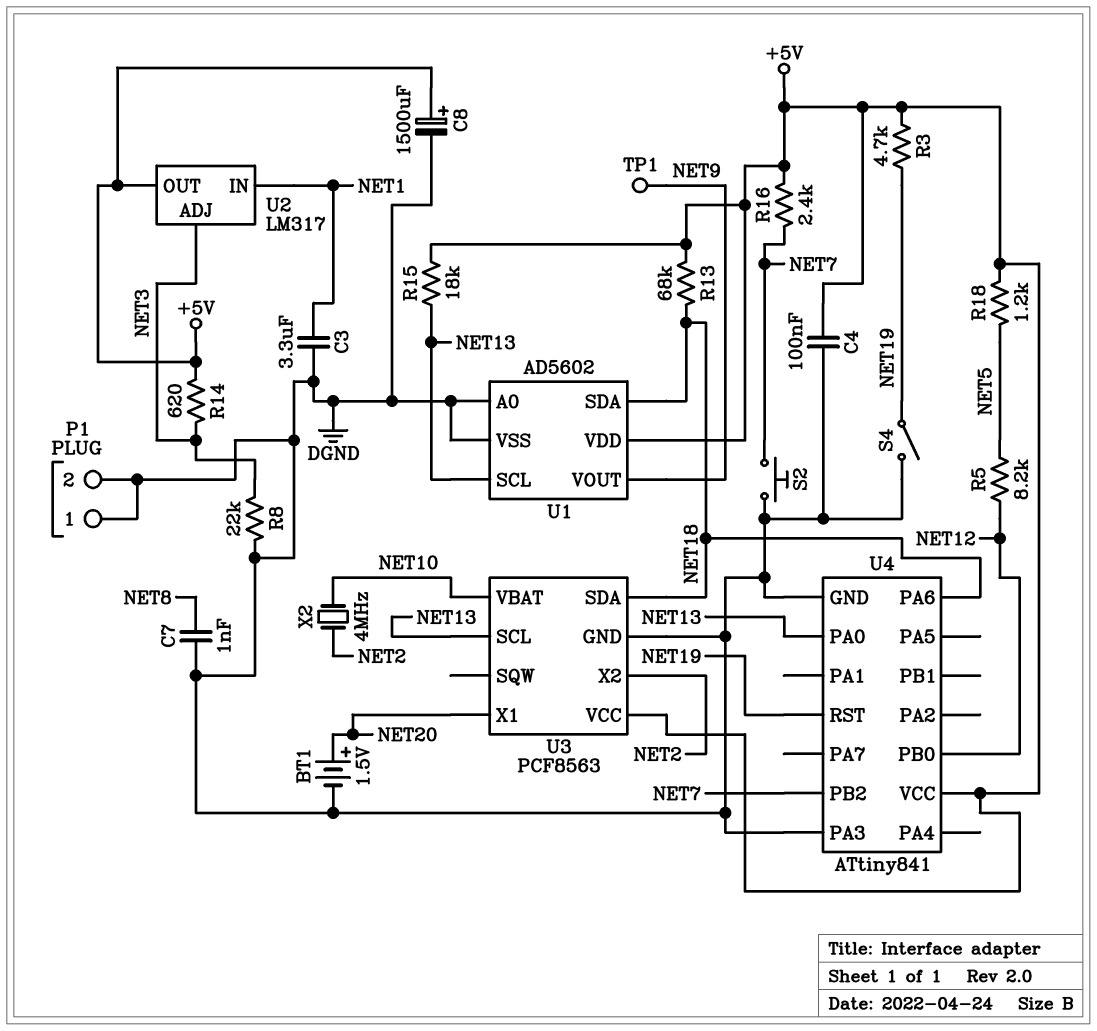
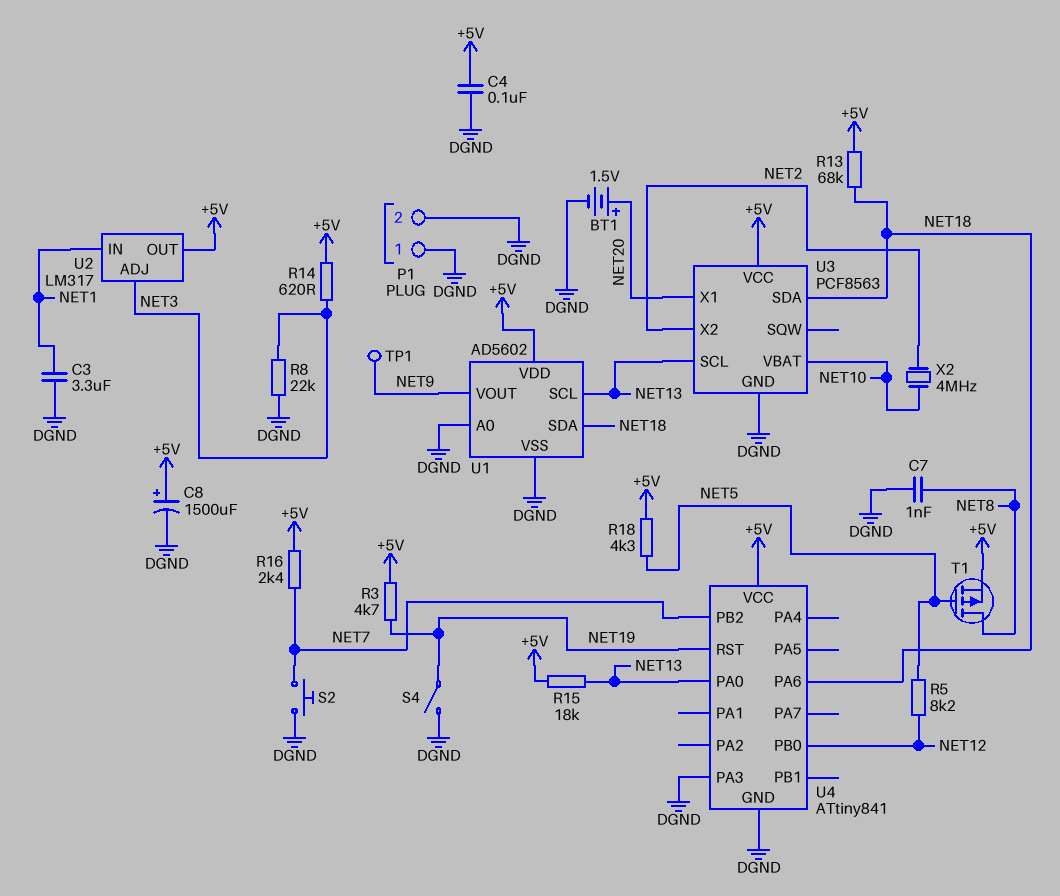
R18: 1.2k (+5V, NET5) -> 4.3k (+5V, NET5)
T1: none -> PMOS (G NET5, D NET8, S +5V)

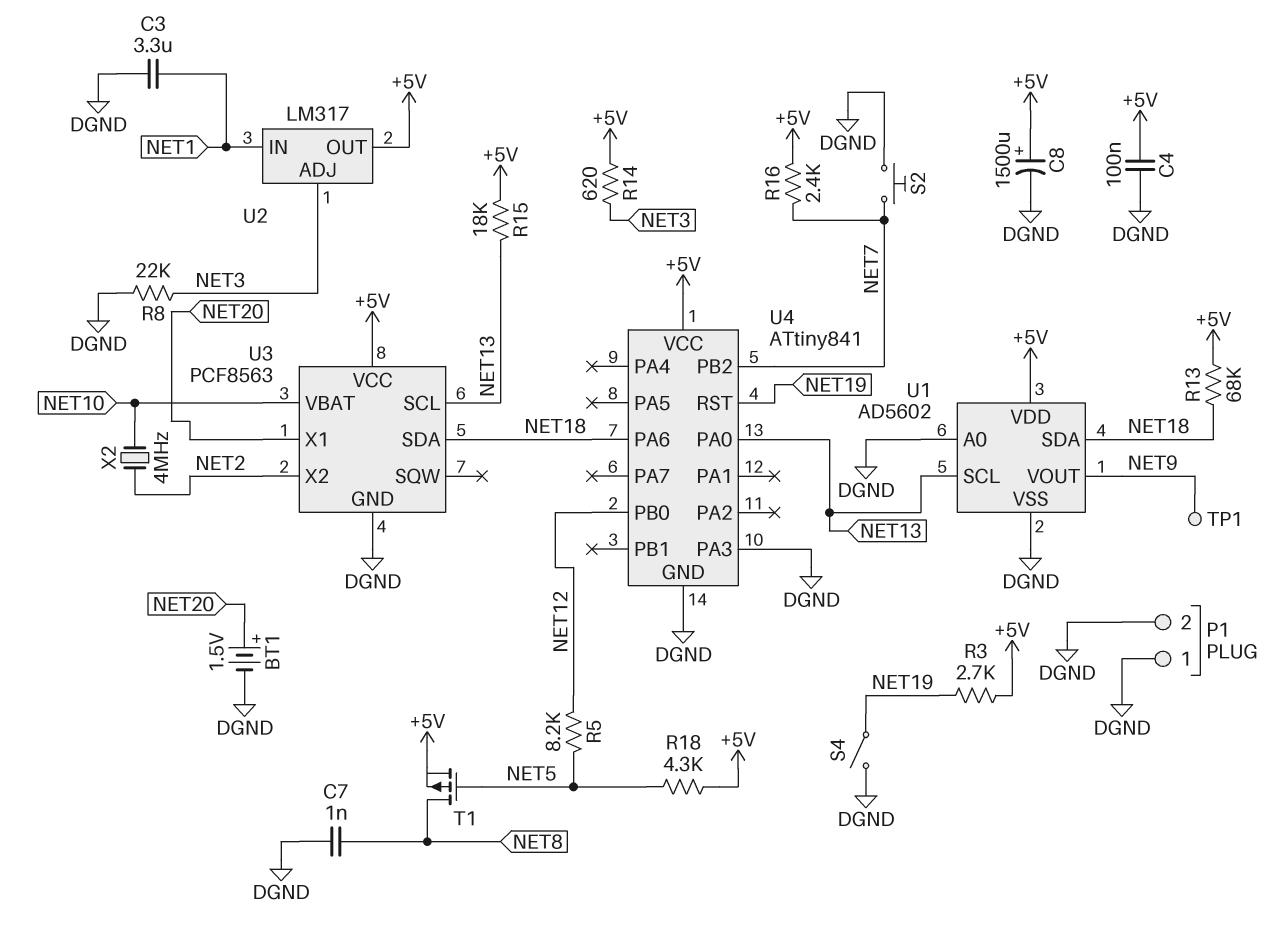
R3: 4.7k (+5V, NET19) -> 2.7k (+5V, NET19)

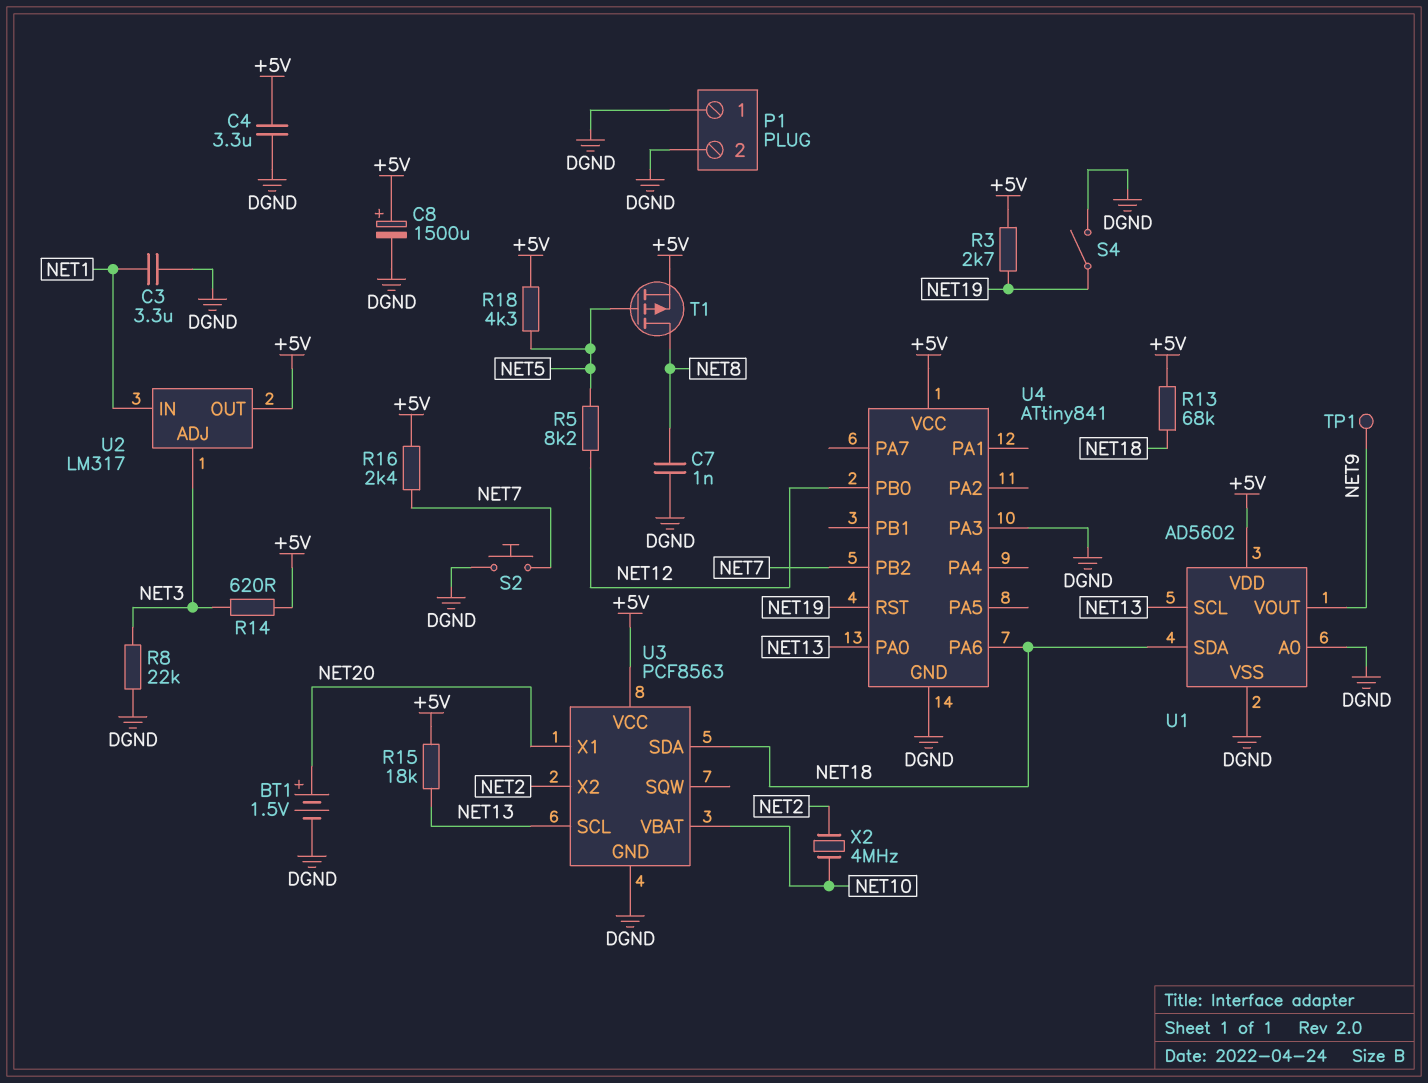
C4: 100nF (+5V, DGND) -> 3.3uF (+5V, DGND)

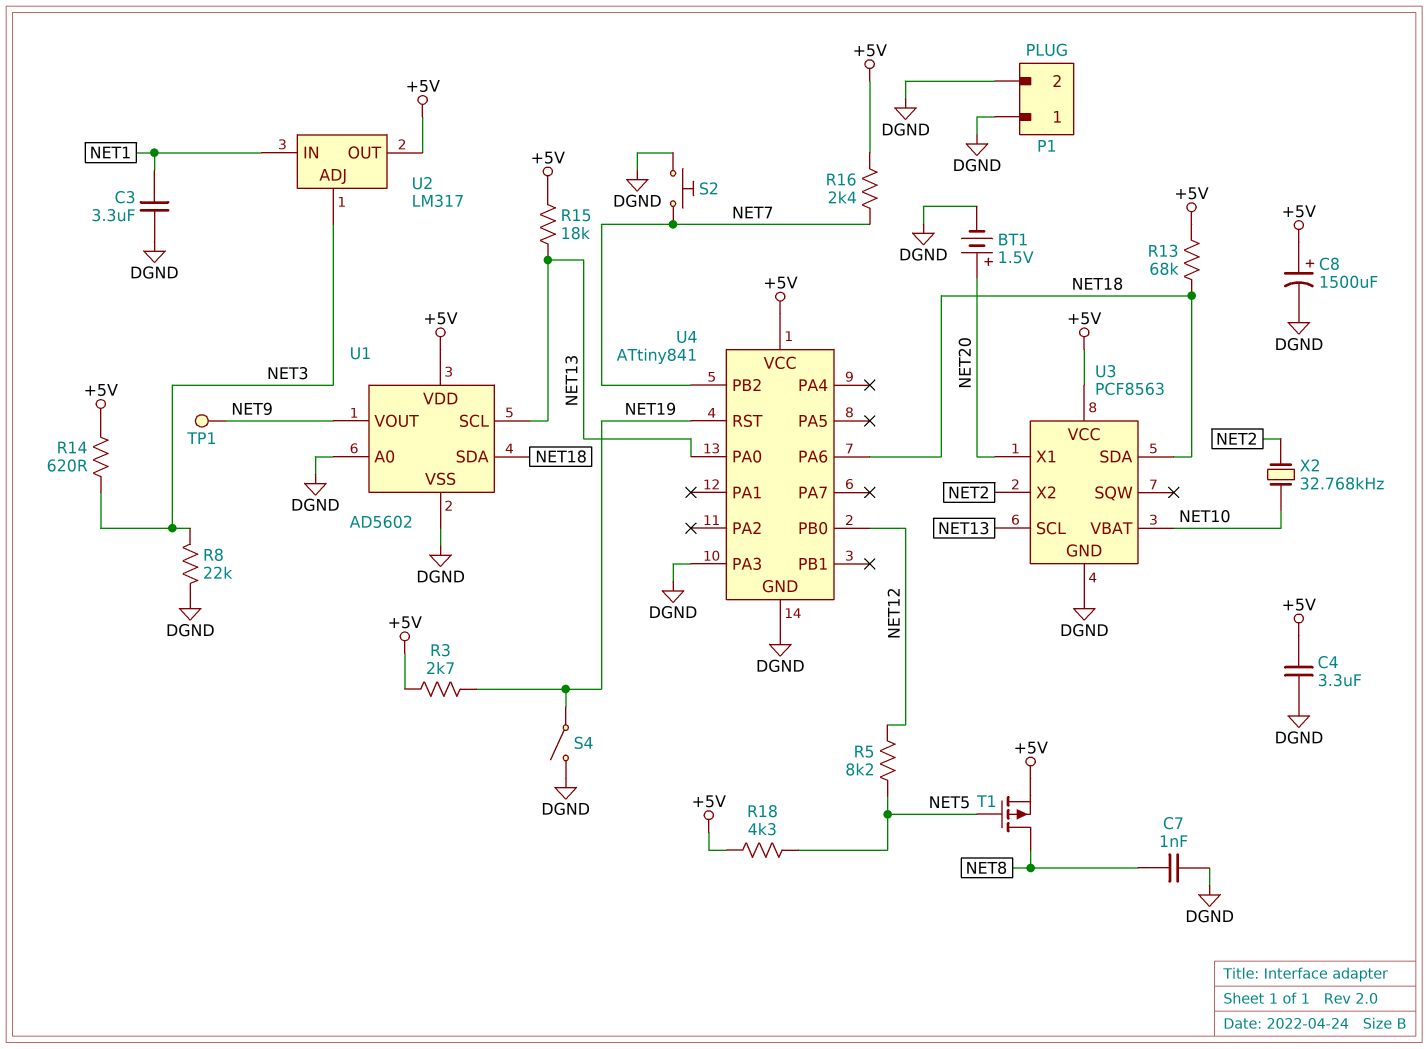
X2: 4MHz (NET2, NET10) -> 32.768kHz (NET2, NET10)

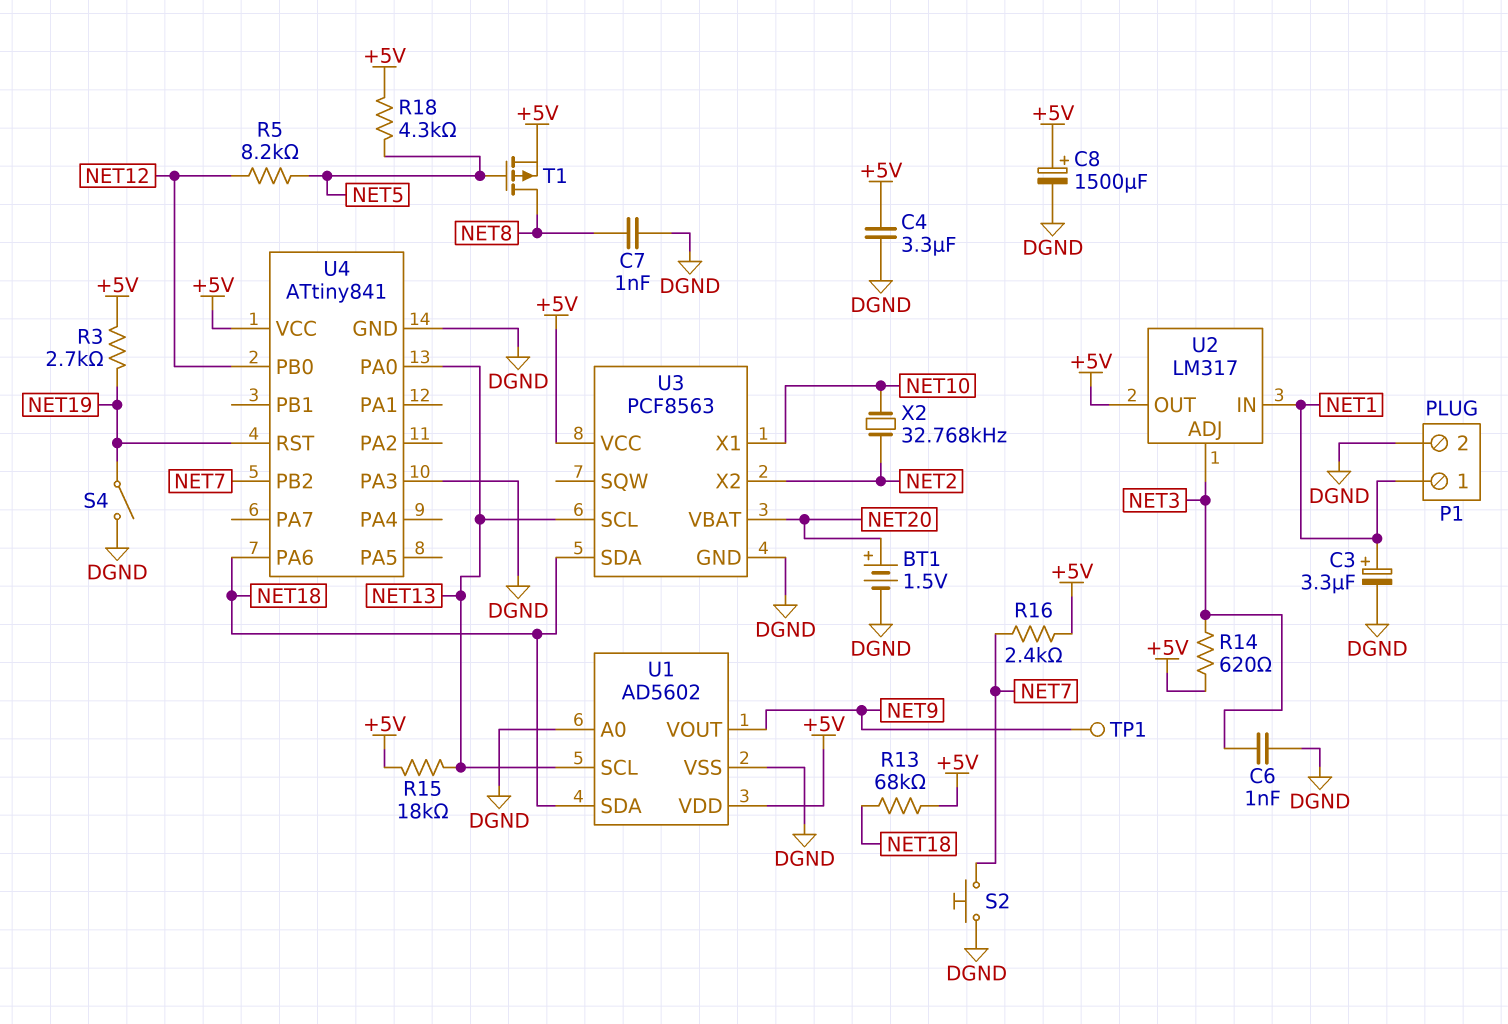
C3: 3.3uF (DGND, NET1) -> 3.3uF (plus NET1, minus DGND)
C6: none -> 1nF (DGND, NET3)
P1 pin 1: DGND -> NET1
R8: 22k (DGND, NET3) -> none
U3 pin VBAT: NET10 -> NET20
U3 pin X1: NET20 -> NET10

